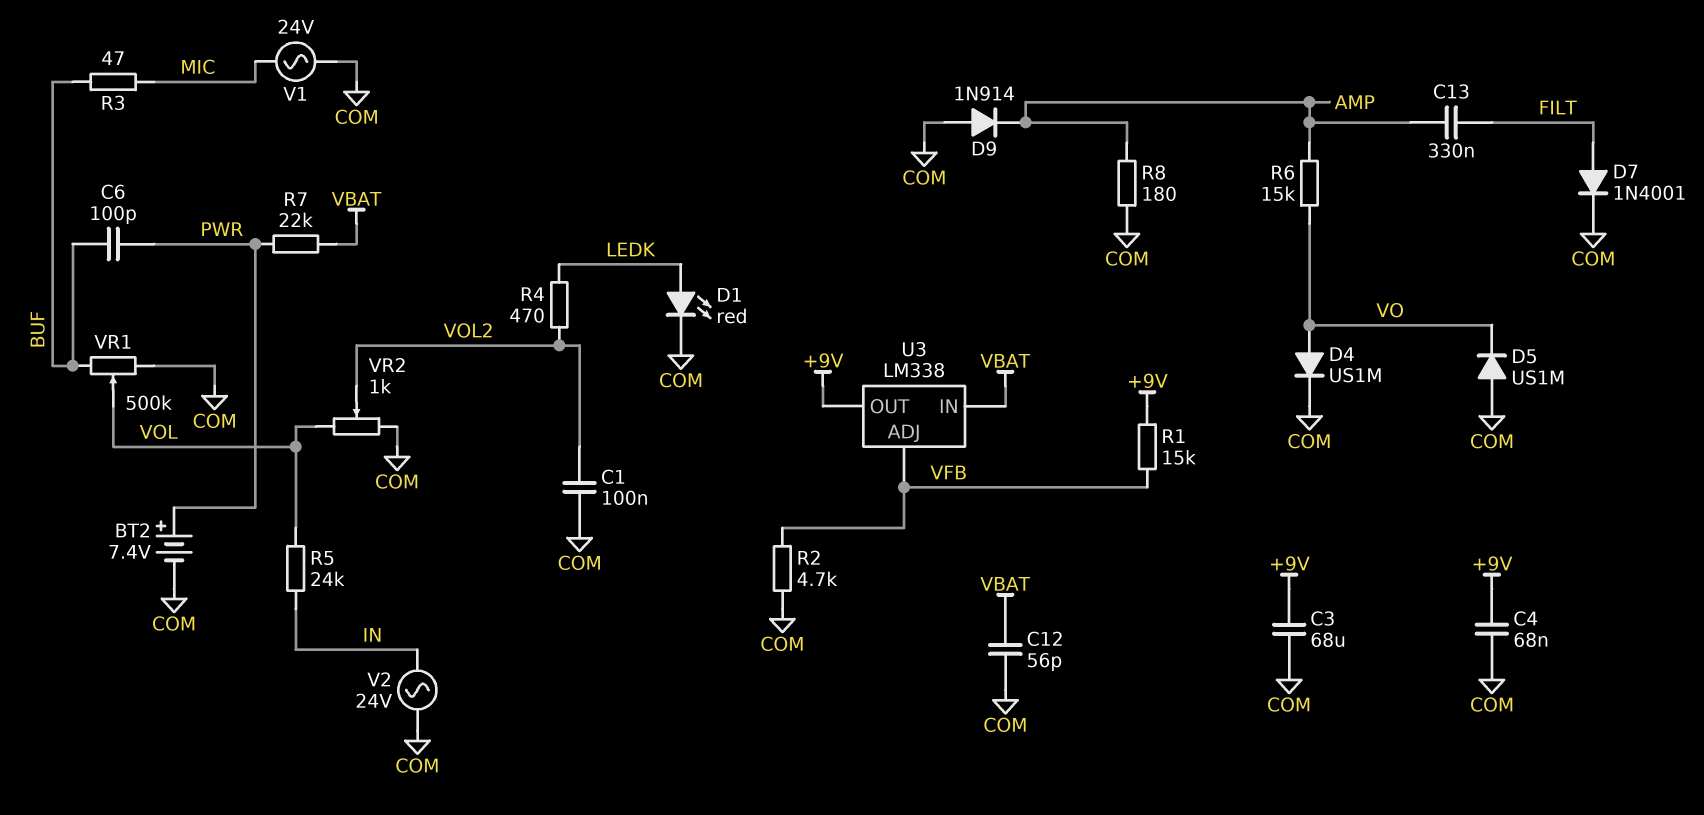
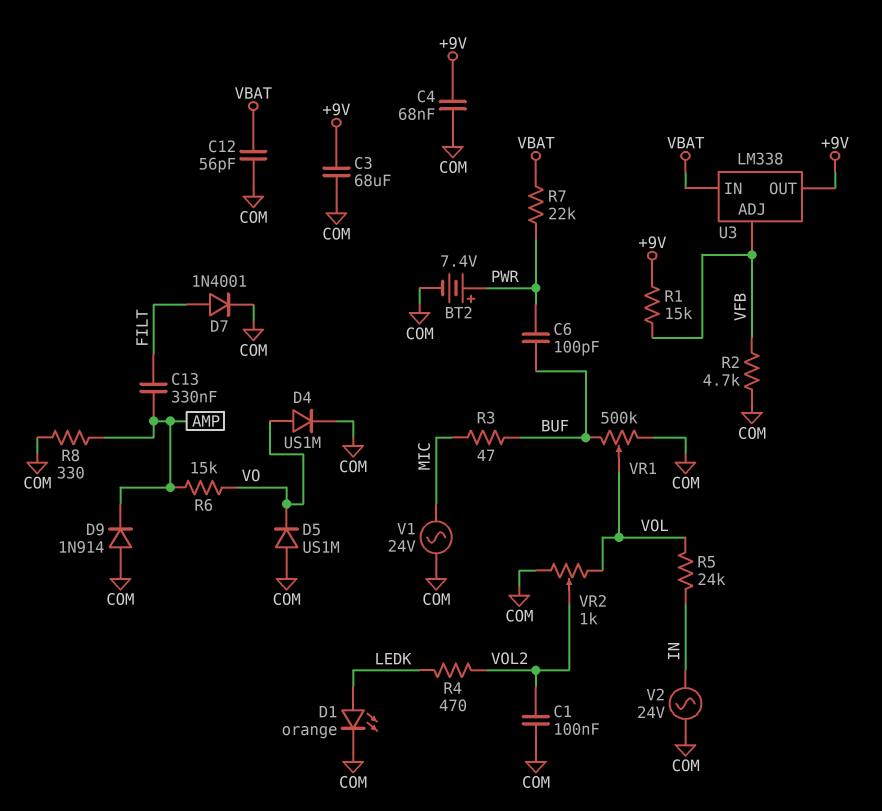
D1: LED red (A LEDK, K COM) -> LED orange (A LEDK, K COM)
R8: 180 (AMP, COM) -> 330 (AMP, COM)

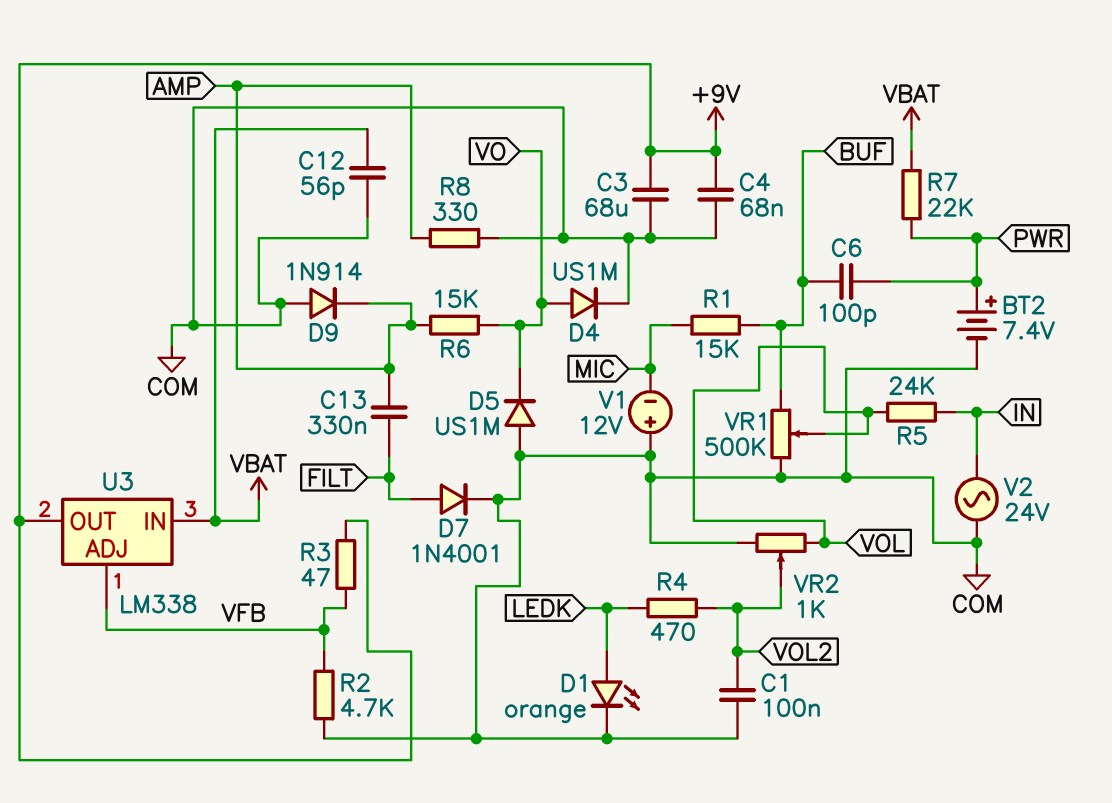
R1: 15k (+9V, VFB) -> 15k (BUF, MIC)
R3: 47 (BUF, MIC) -> 47 (+9V, VFB)
V1: AC 24V (COM, MIC) -> 12V (plus COM, minus MIC)

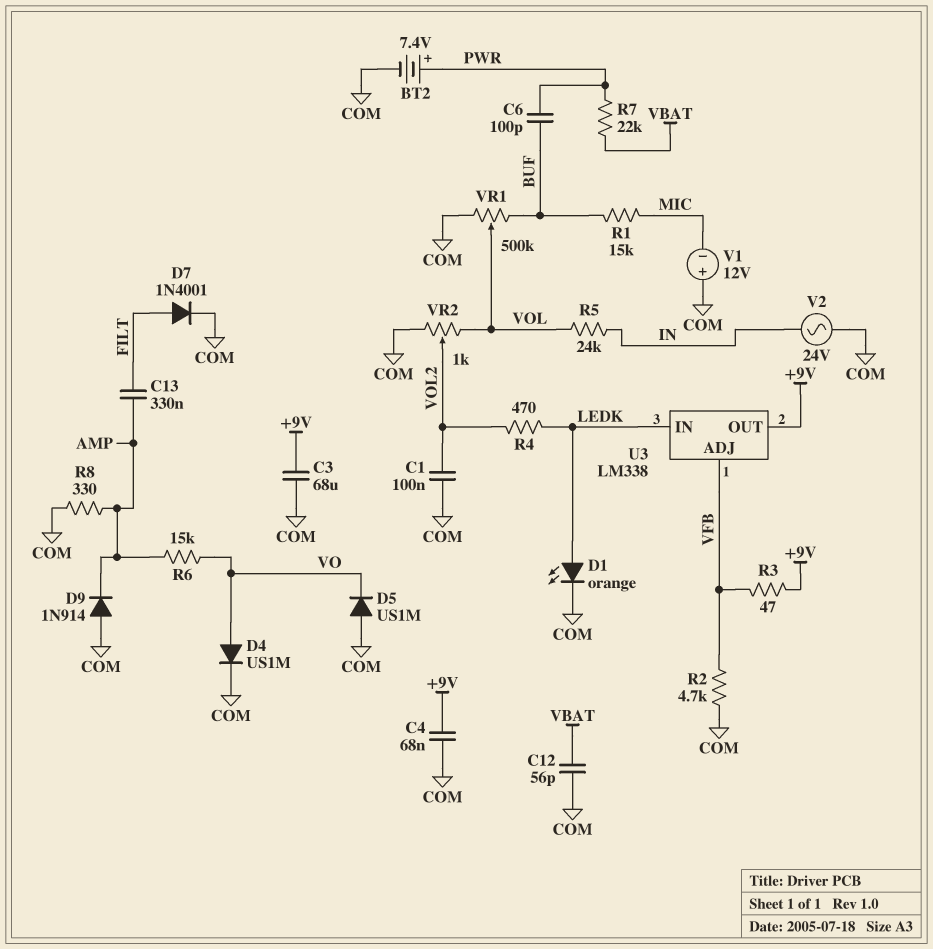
U3 pin IN: VBAT -> LEDK

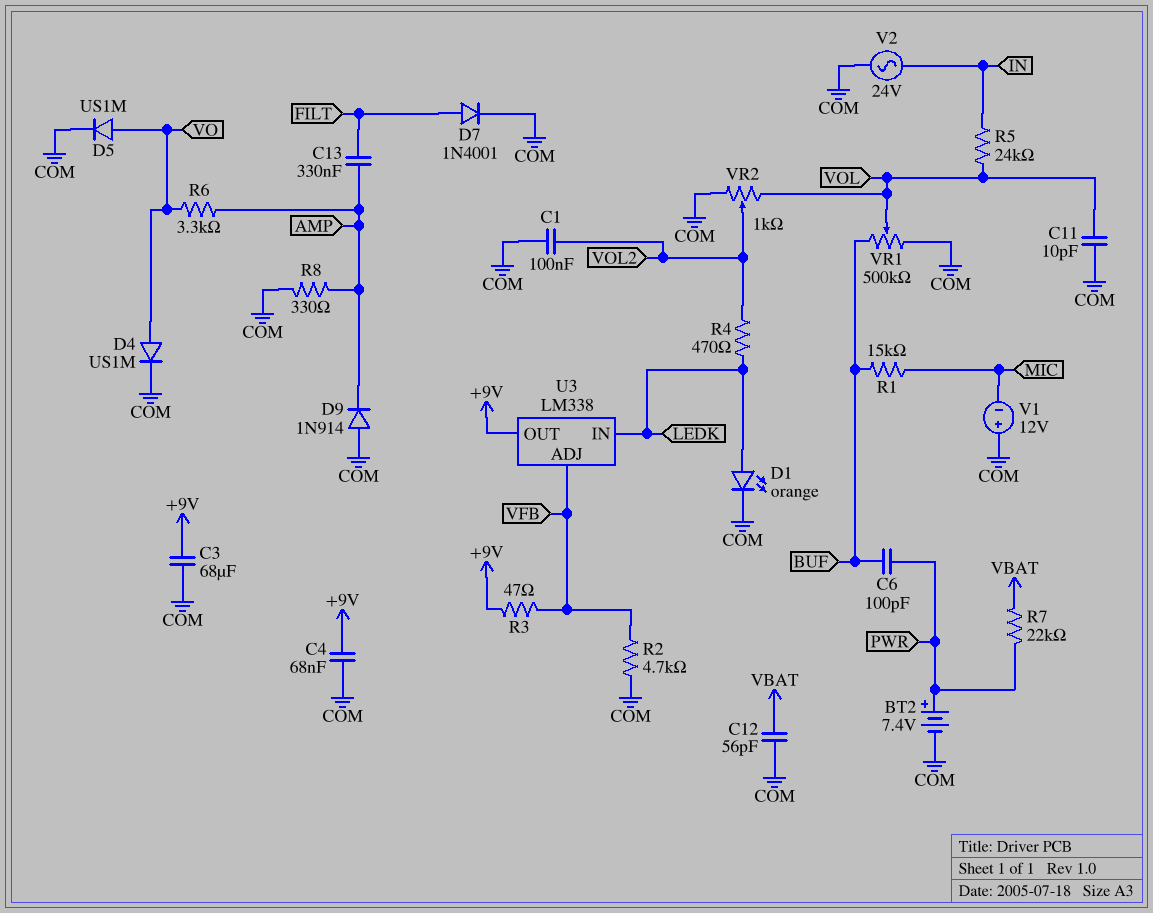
C11: none -> 10pF (COM, VOL)
D5: diode US1M (A COM, K VO) -> diode US1M (A VO, K COM)
R6: 15k (AMP, VO) -> 3.3k (AMP, VO)

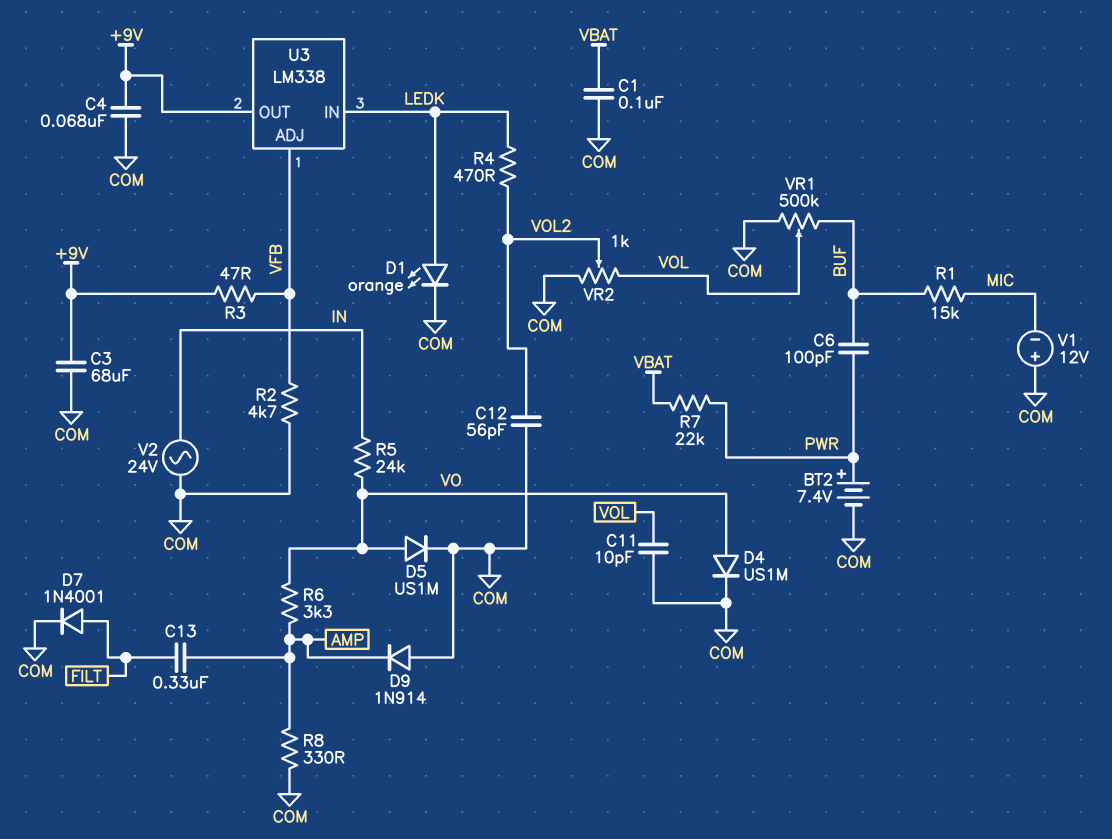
C1: 100nF (COM, VOL2) -> 100nF (COM, VBAT)
C12: 56pF (COM, VBAT) -> 56pF (COM, VOL2)
R5: 24k (IN, VOL) -> 24k (IN, VO)

